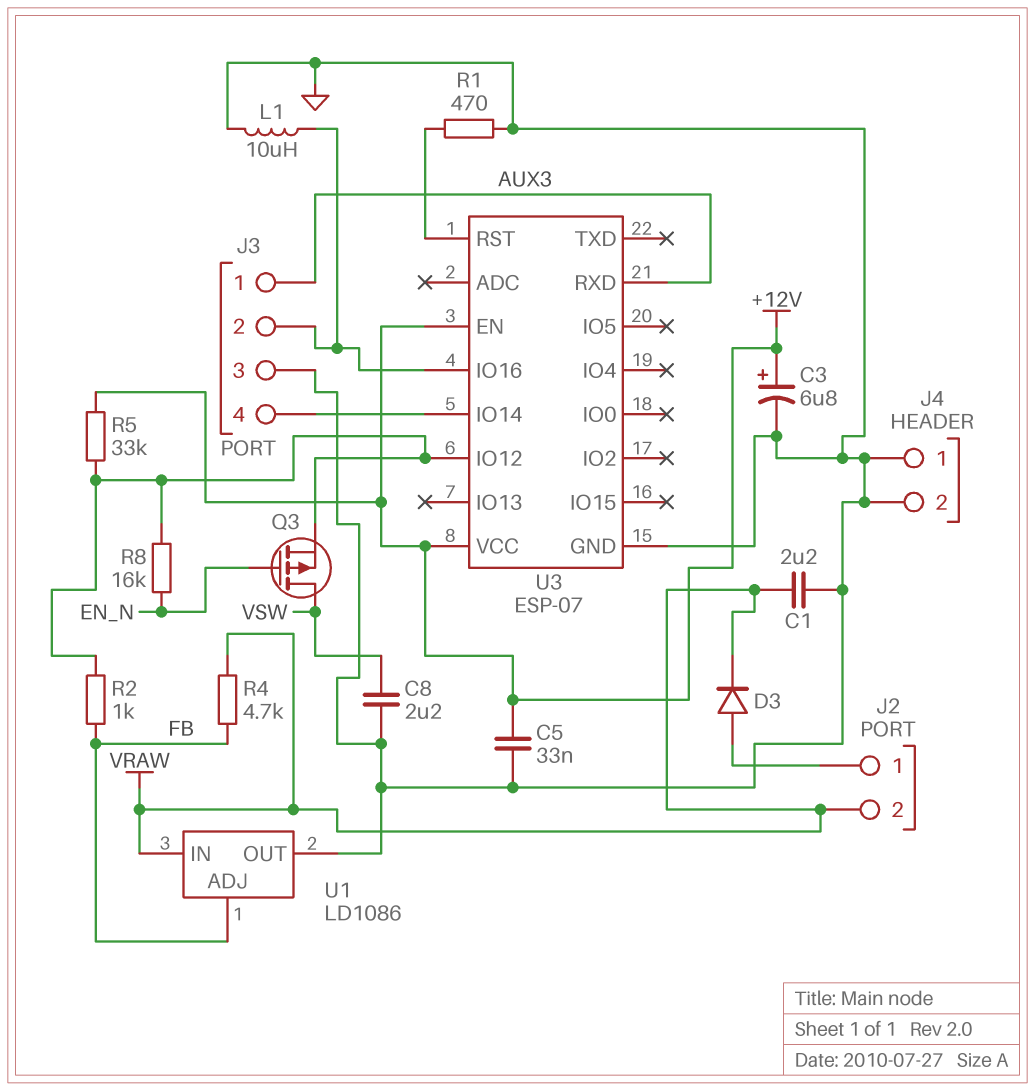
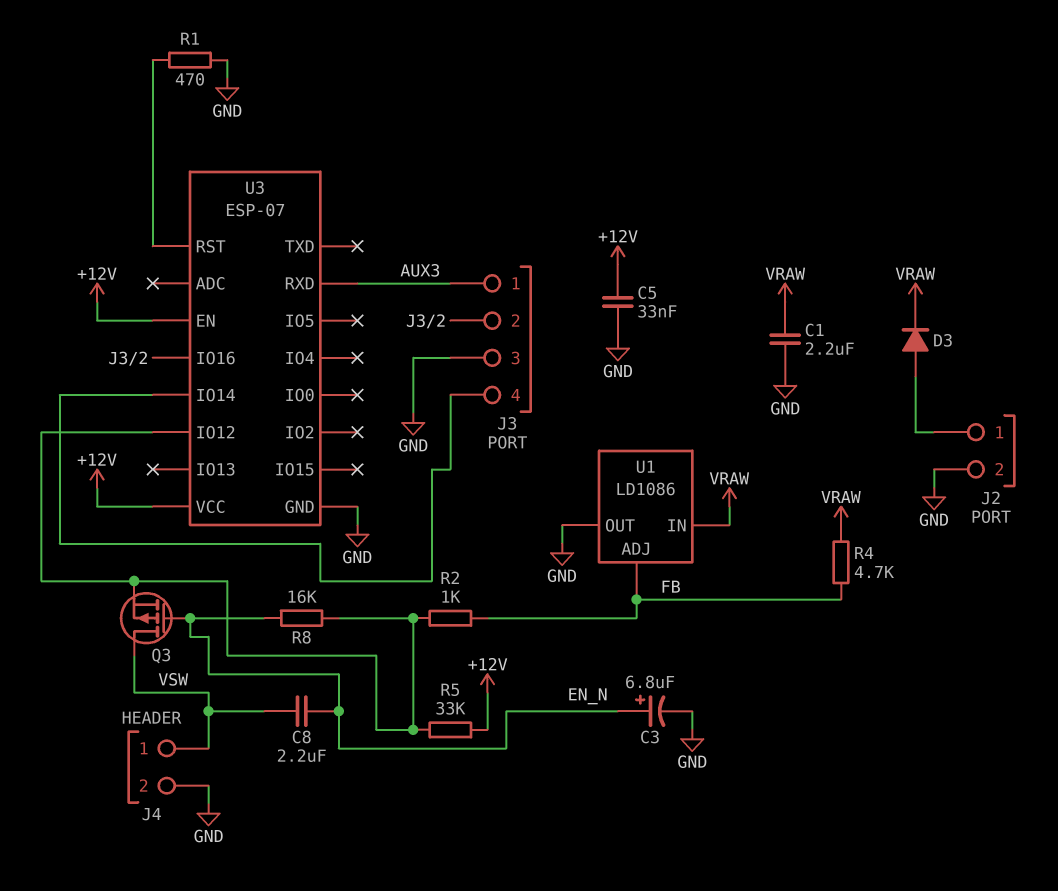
C3: 6.8uF (plus +12V, minus GND) -> 6.8uF (plus EN_N, minus GND)
C8: 2.2uF (GND, VSW) -> 2.2uF (EN_N, VSW)
J2 pin 2: VRAW -> GND
J4 pin 1: GND -> VSW
L1: 10uH (GND, J3/2) -> none

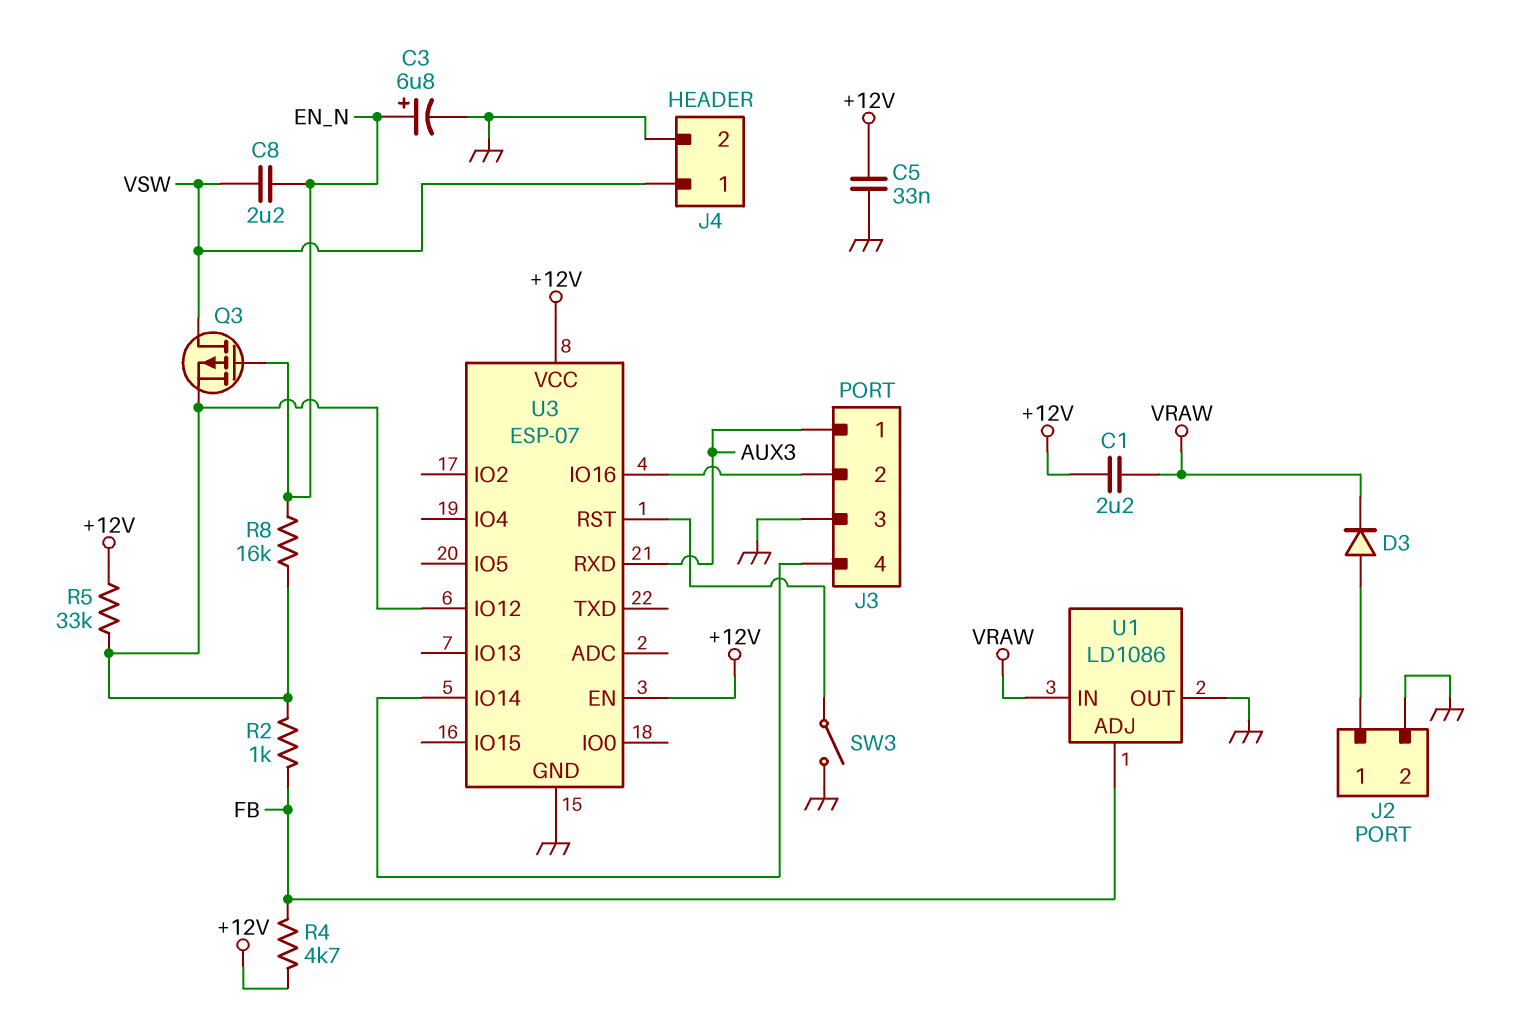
C1: 2.2uF (GND, VRAW) -> 2.2uF (+12V, VRAW)
R1: 470 (GND, U3/RST) -> none
R4: 4.7k (FB, VRAW) -> 4.7k (+12V, FB)
SW3: none -> switch (GND, U3/RST)

